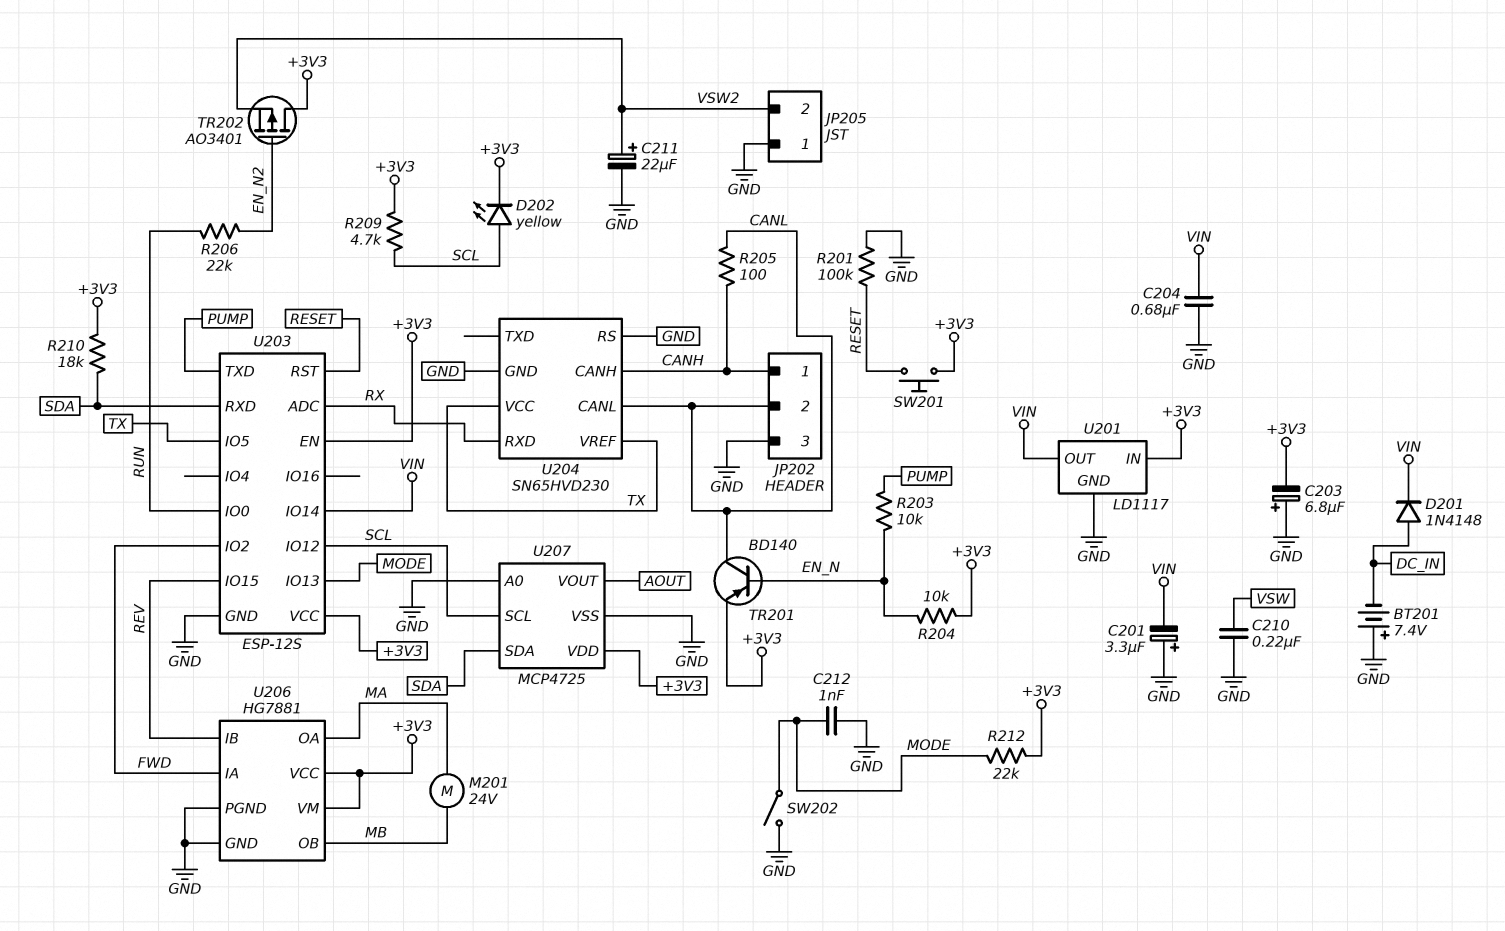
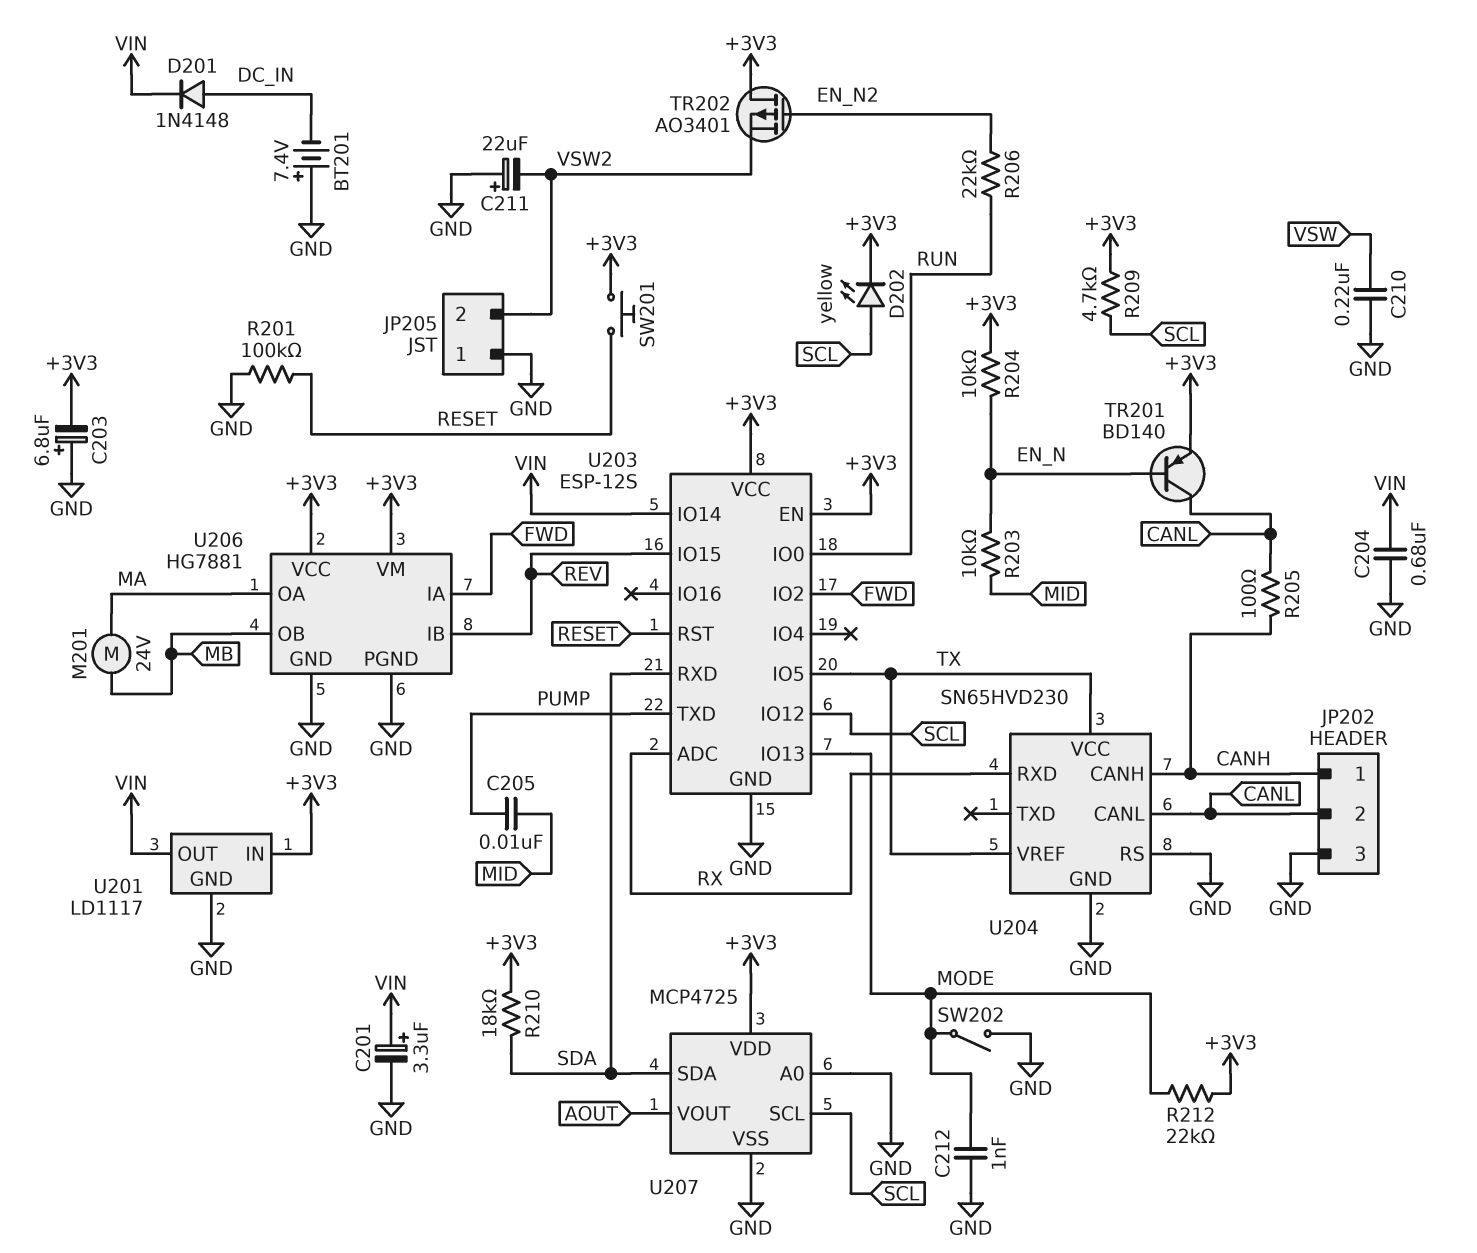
C201: 3.3uF (plus GND, minus VIN) -> 3.3uF (plus VIN, minus GND)
C205: none -> 10nF (MID, PUMP)
C211: 22uF (plus VSW2, minus GND) -> 22uF (plus GND, minus VSW2)
R203: 10k (EN_N, PUMP) -> 10k (EN_N, MID)

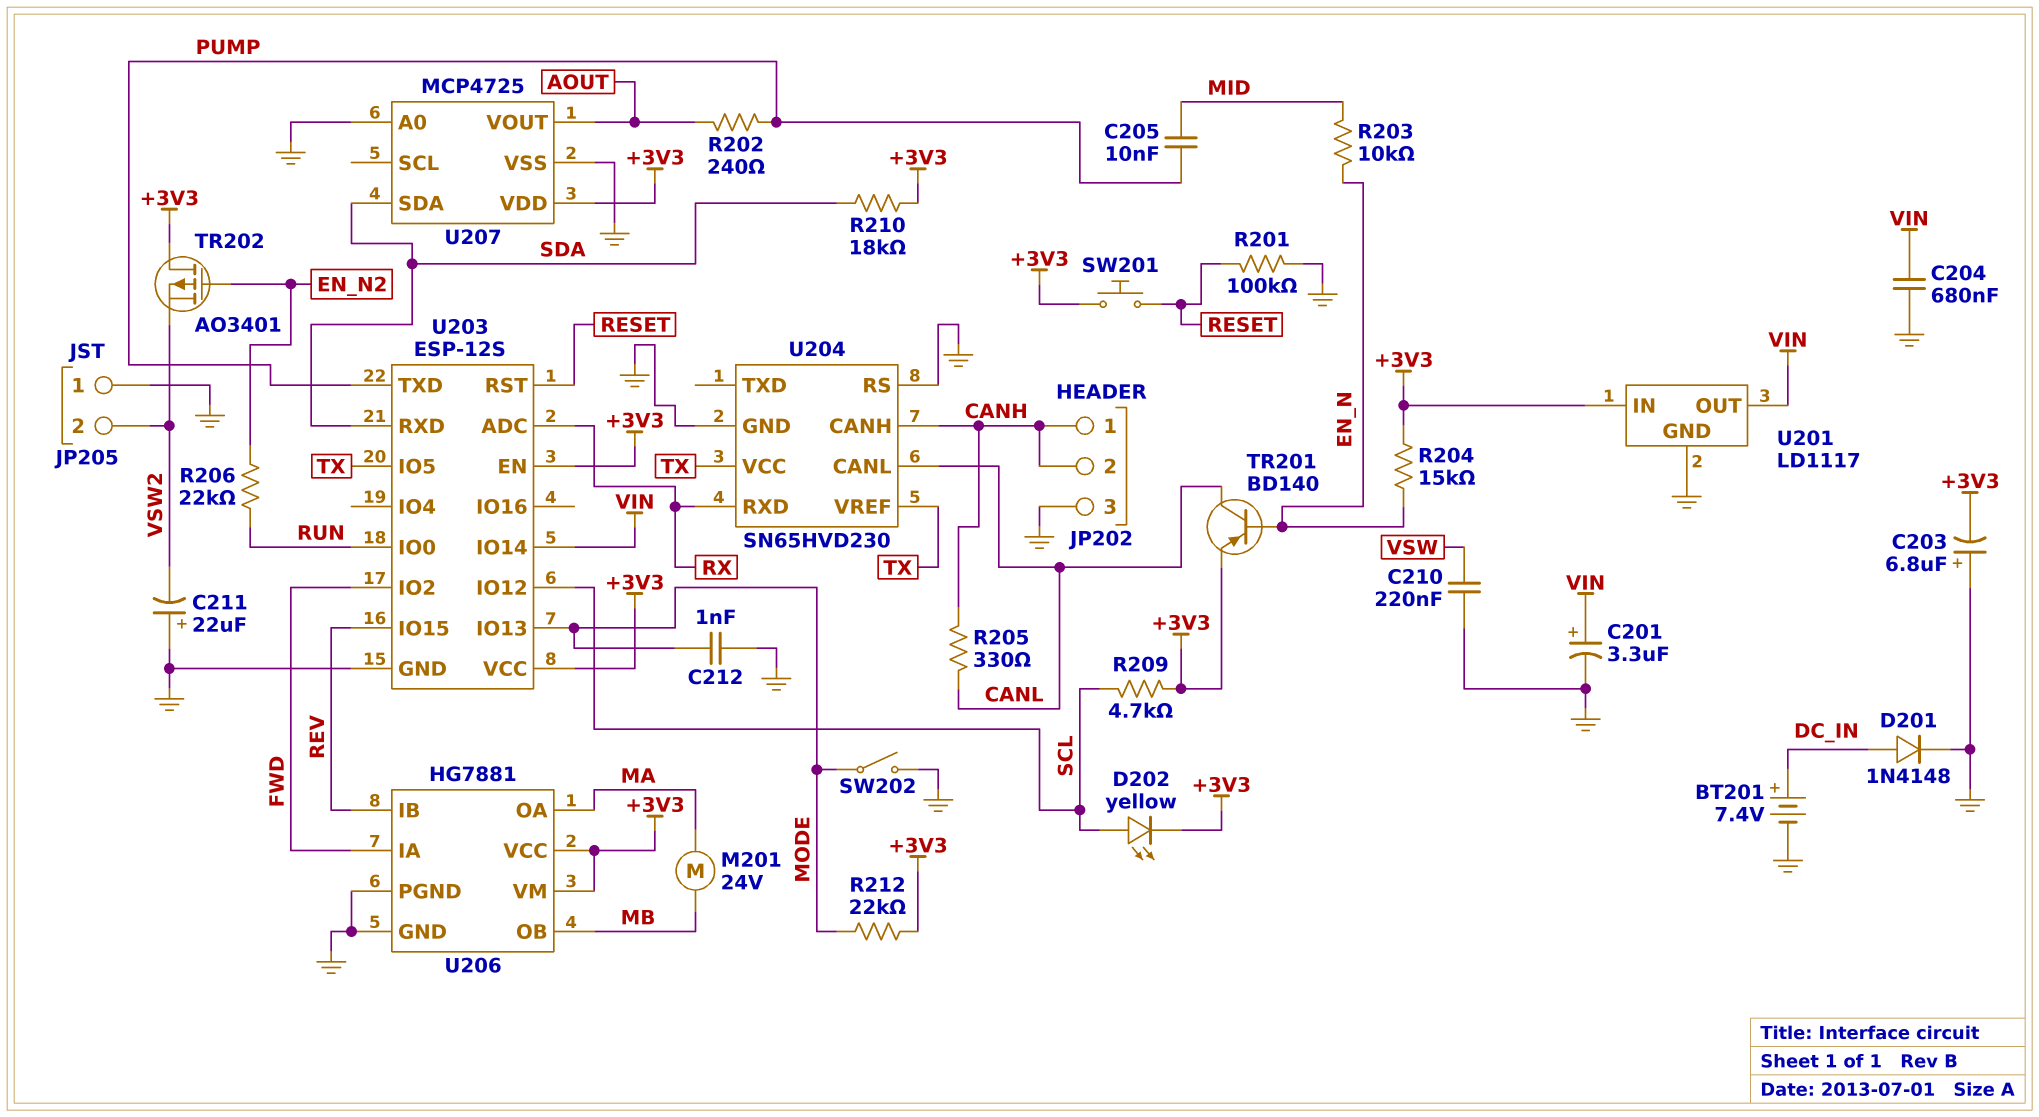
BT201: 7.4V (plus GND, minus DC_IN) -> 7.4V (plus DC_IN, minus GND)
D201: diode 1N4148 (A DC_IN, K VIN) -> diode 1N4148 (A DC_IN, K GND)
JP202 pin 2: CANL -> CANH
R202: none -> 240 (AOUT, PUMP)
R204: 10k (+3V3, EN_N) -> 15k (+3V3, EN_N)
R205: 100 (CANH, CANL) -> 330 (CANH, CANL)
U207 pin SCL: SCL -> none

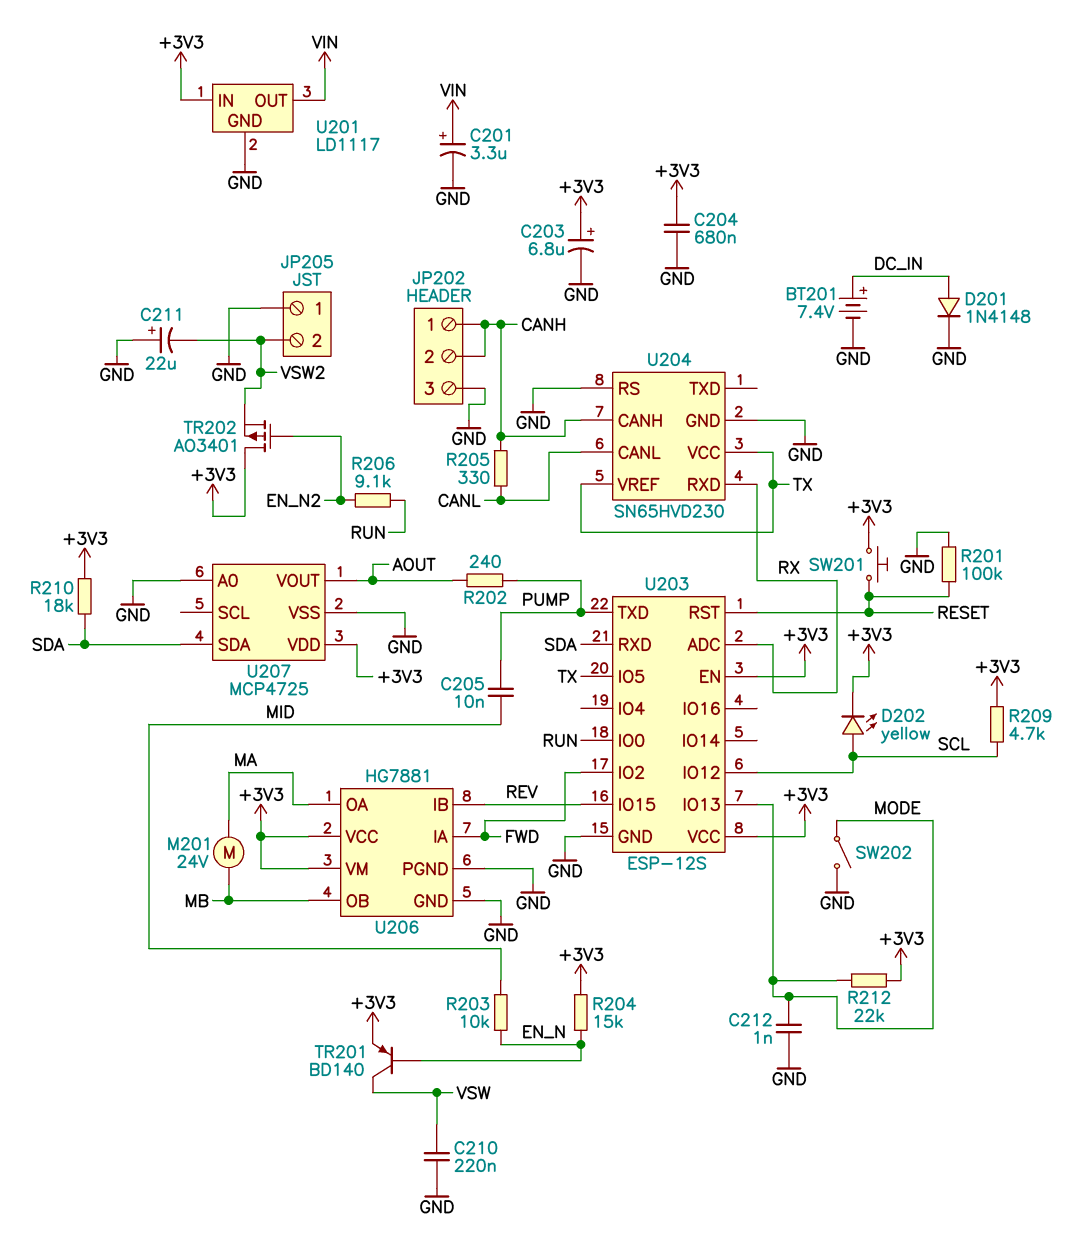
C203: 6.8uF (plus GND, minus +3V3) -> 6.8uF (plus +3V3, minus GND)
C204: 680nF (GND, VIN) -> 680nF (+3V3, GND)
R206: 22k (EN_N2, RUN) -> 9.1k (EN_N2, RUN)
TR201: PNP BD140 (B EN_N, C CANL, E +3V3) -> PNP BD140 (B EN_N, C VSW, E +3V3)
U203 pin IO14: VIN -> none

